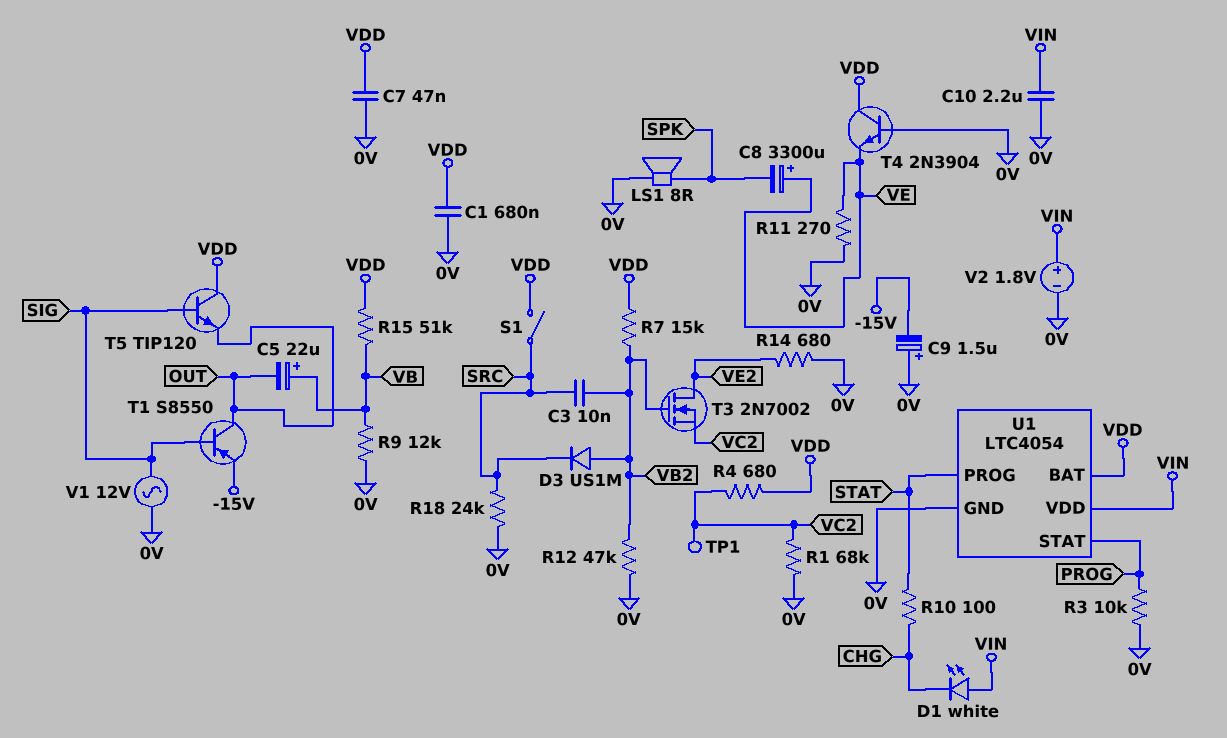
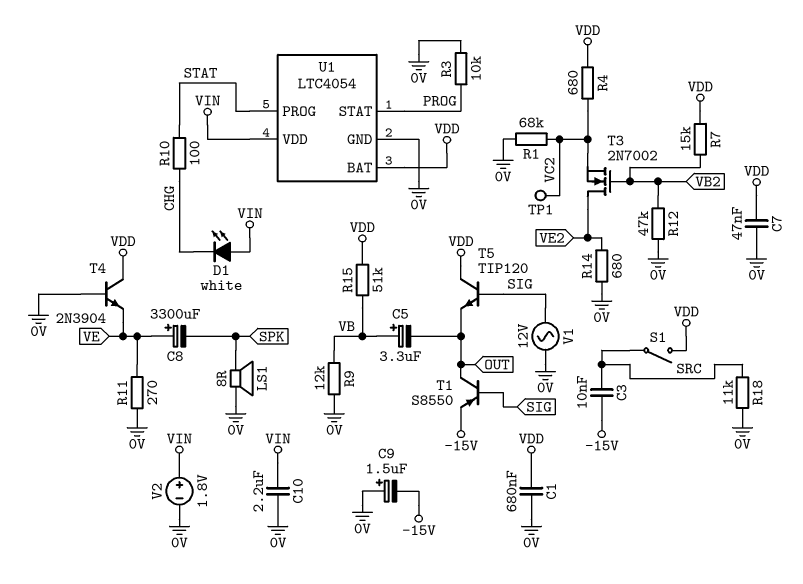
C3: 10nF (SRC, VB2) -> 10nF (-15V, SRC)
C5: 22uF (plus VB, minus OUT) -> 3.3uF (plus VB, minus OUT)
D3: diode US1M (A VB2, K SRC) -> none
R18: 24k (0V, SRC) -> 11k (0V, SRC)

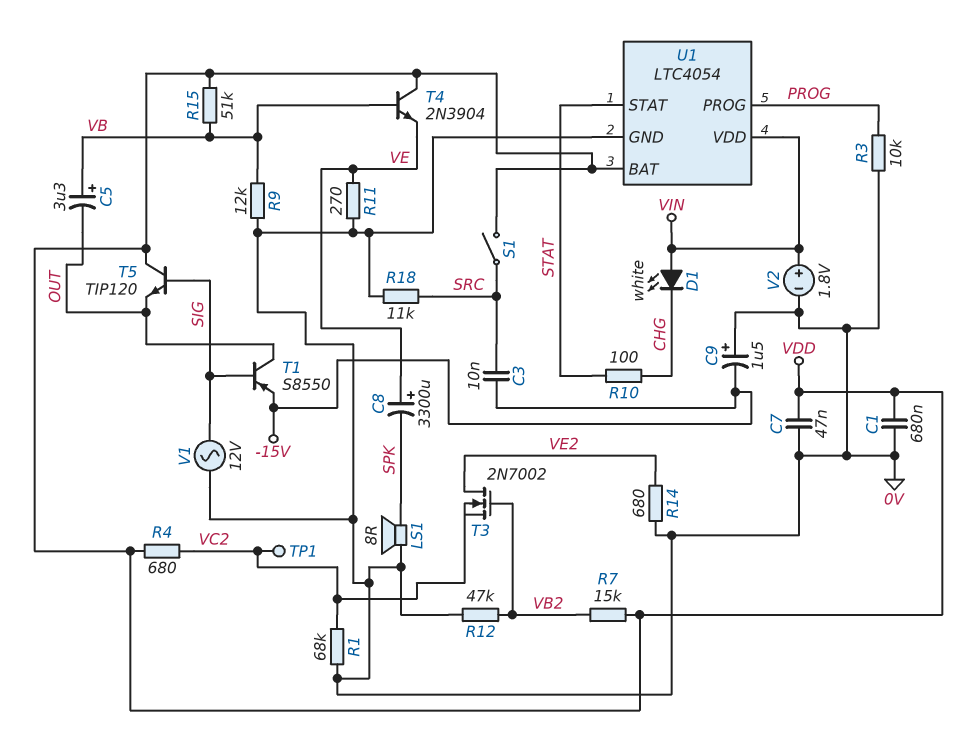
C10: 2.2uF (0V, VIN) -> none
T4: NPN 2N3904 (B 0V, C VDD, E VE) -> NPN 2N3904 (B VB, C VDD, E VE)
U1 pin PROG: STAT -> PROG
U1 pin STAT: PROG -> STAT

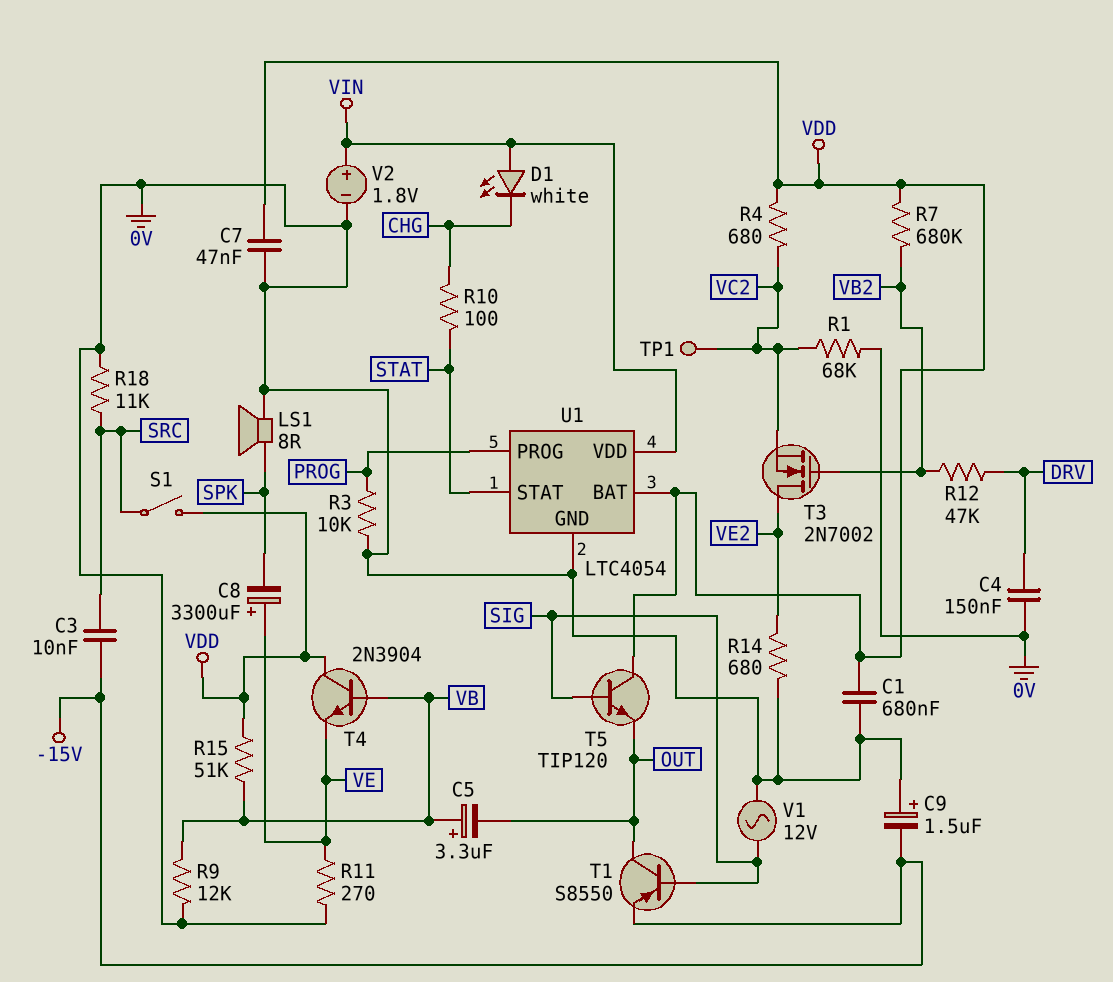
C4: none -> 150nF (0V, DRV)
R7: 15k (VB2, VDD) -> 680k (VB2, VDD)
R12: 47k (0V, VB2) -> 47k (DRV, VB2)

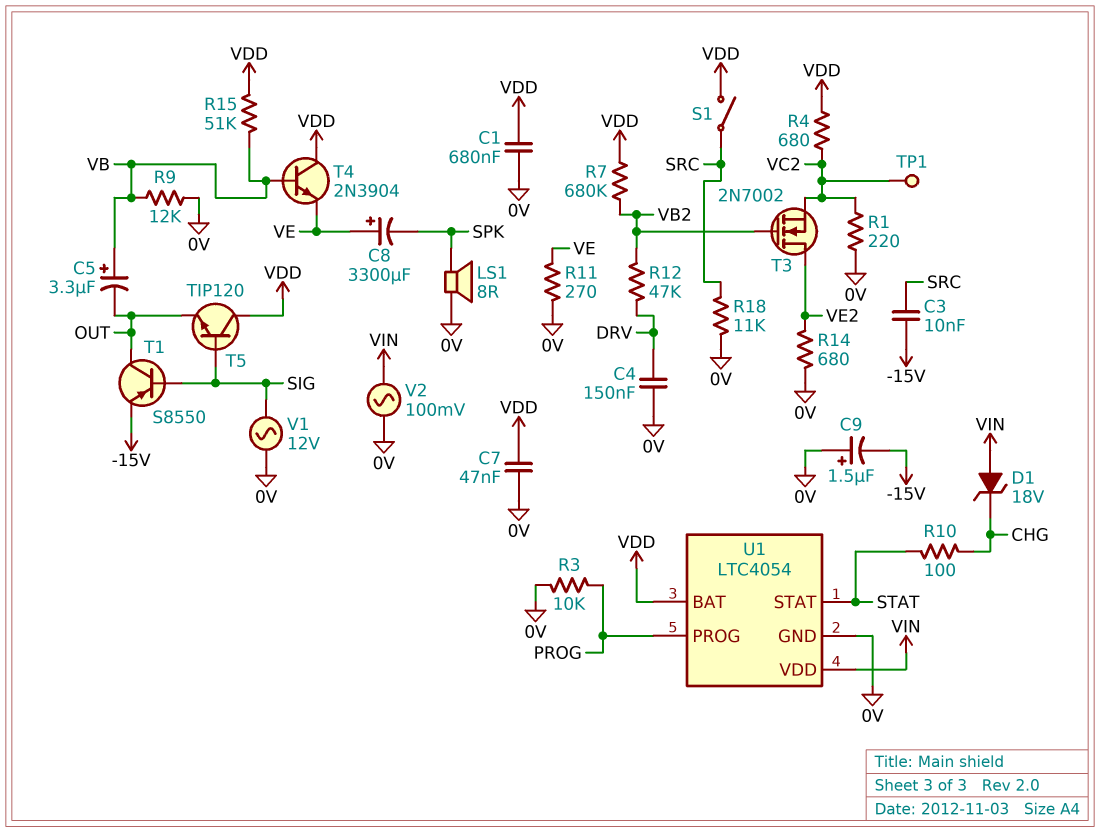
D1: LED white (A VIN, K CHG) -> zener 18V (A VIN, K CHG)
R1: 68k (0V, VC2) -> 220 (0V, VC2)
V2: 1.8V (plus VIN, minus 0V) -> AC 100mV (0V, VIN)

